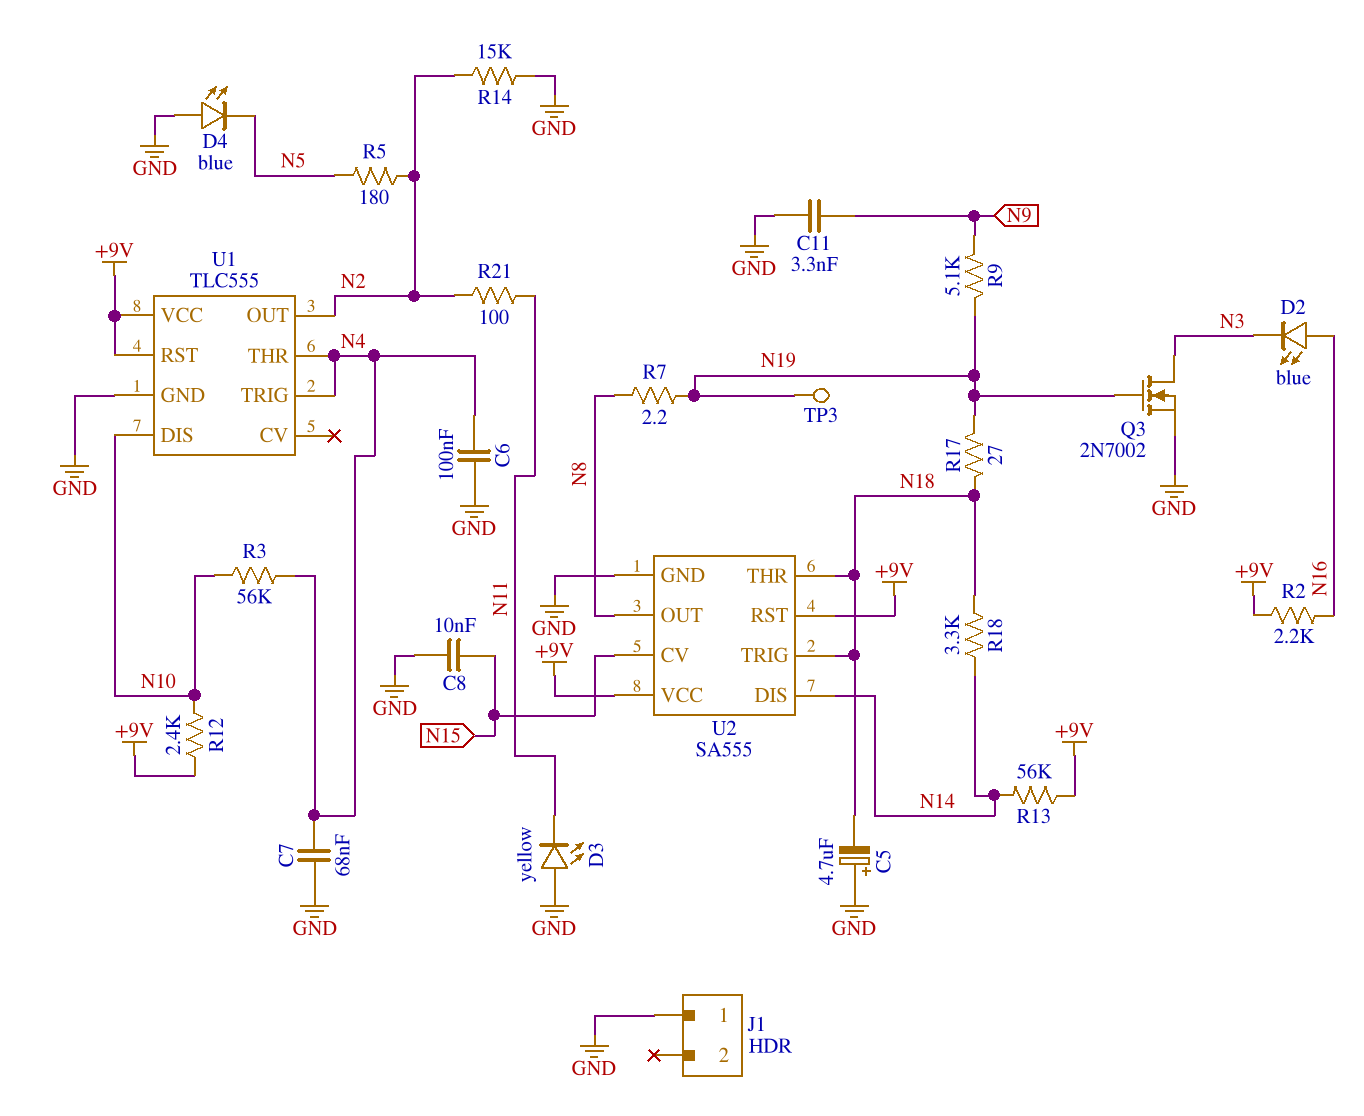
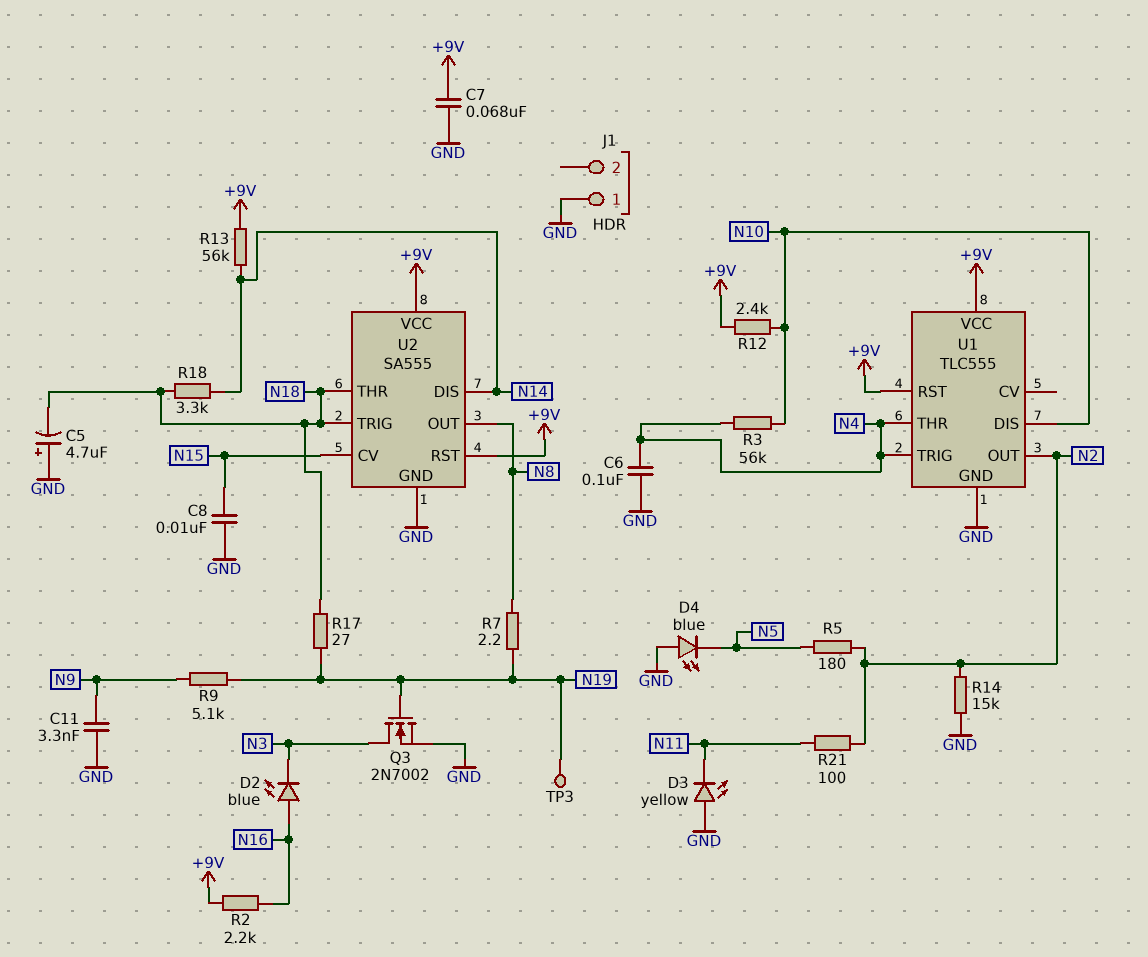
C7: 68nF (GND, N4) -> 68nF (+9V, GND)

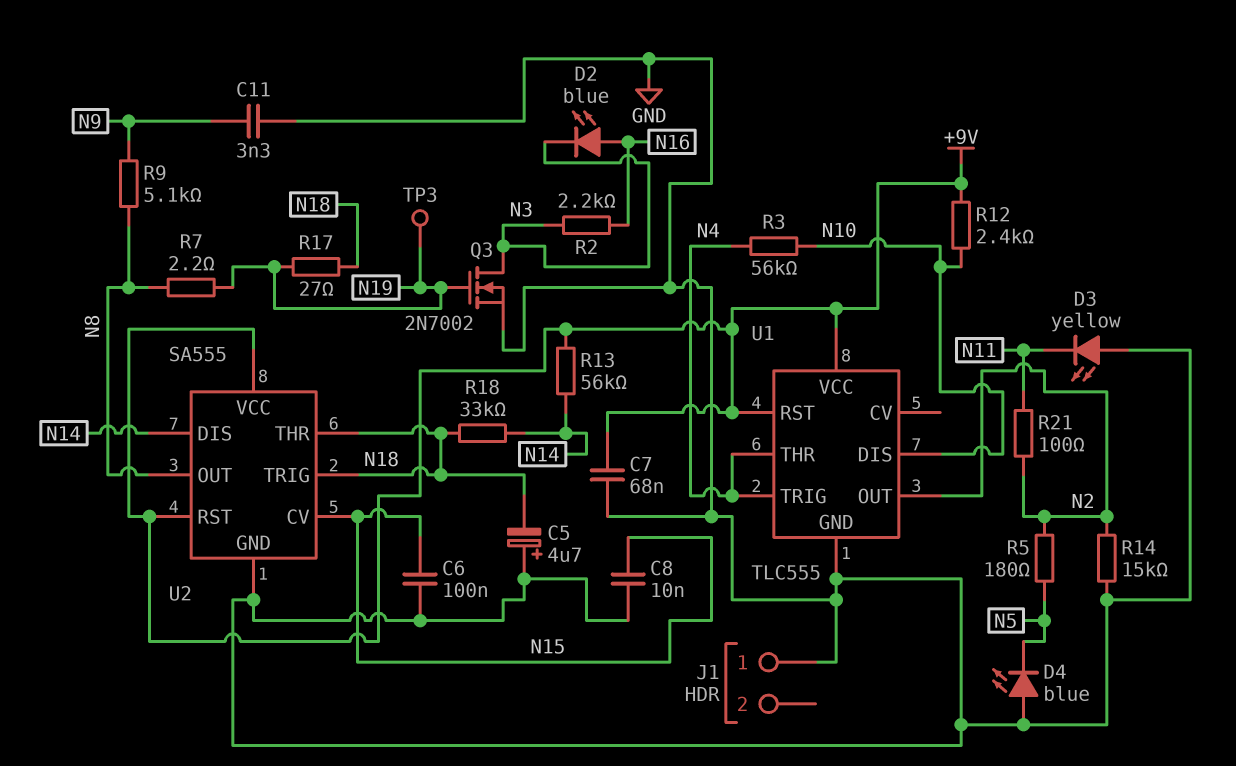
C6: 100nF (GND, N4) -> 100nF (GND, N15)
R2: 2.2k (+9V, N16) -> 2.2k (N3, N16)
R9: 5.1k (N9, N19) -> 5.1k (N8, N9)
R18: 3.3k (N14, N18) -> 33k (N14, N18)

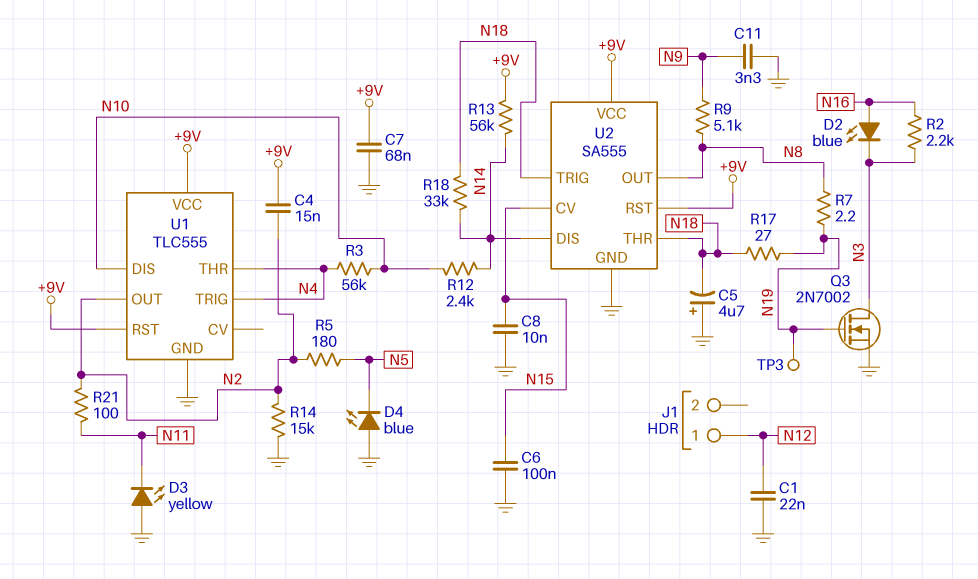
C1: none -> 22nF (GND, N12)
C4: none -> 15nF (+9V, N2)
J1 pin 1: GND -> N12
R12: 2.4k (+9V, N10) -> 2.4k (N10, N14)

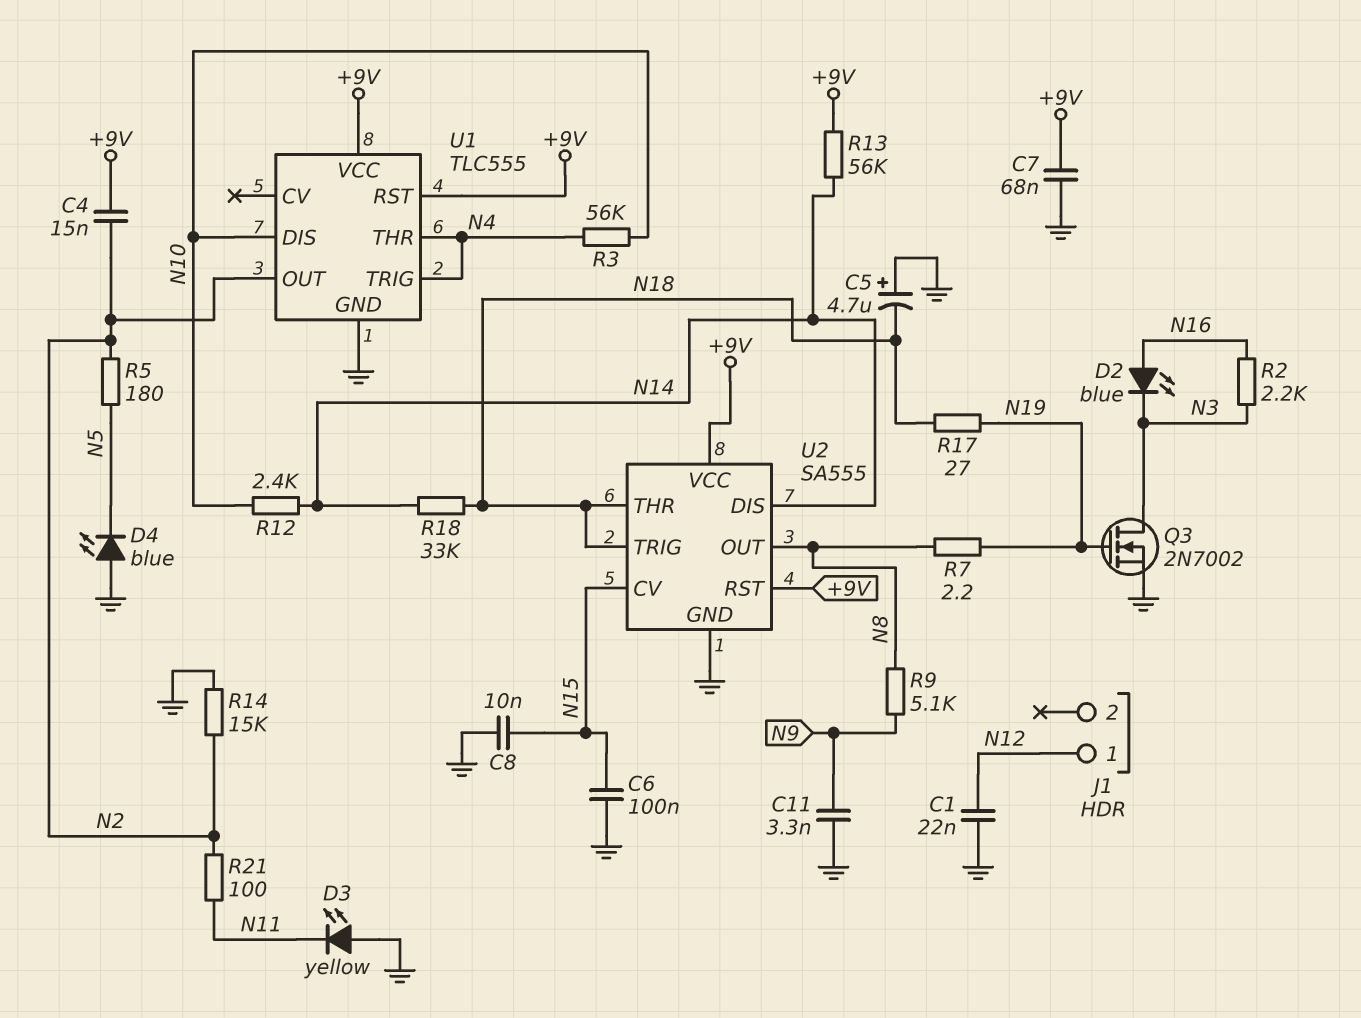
TP3: test point (N19) -> none

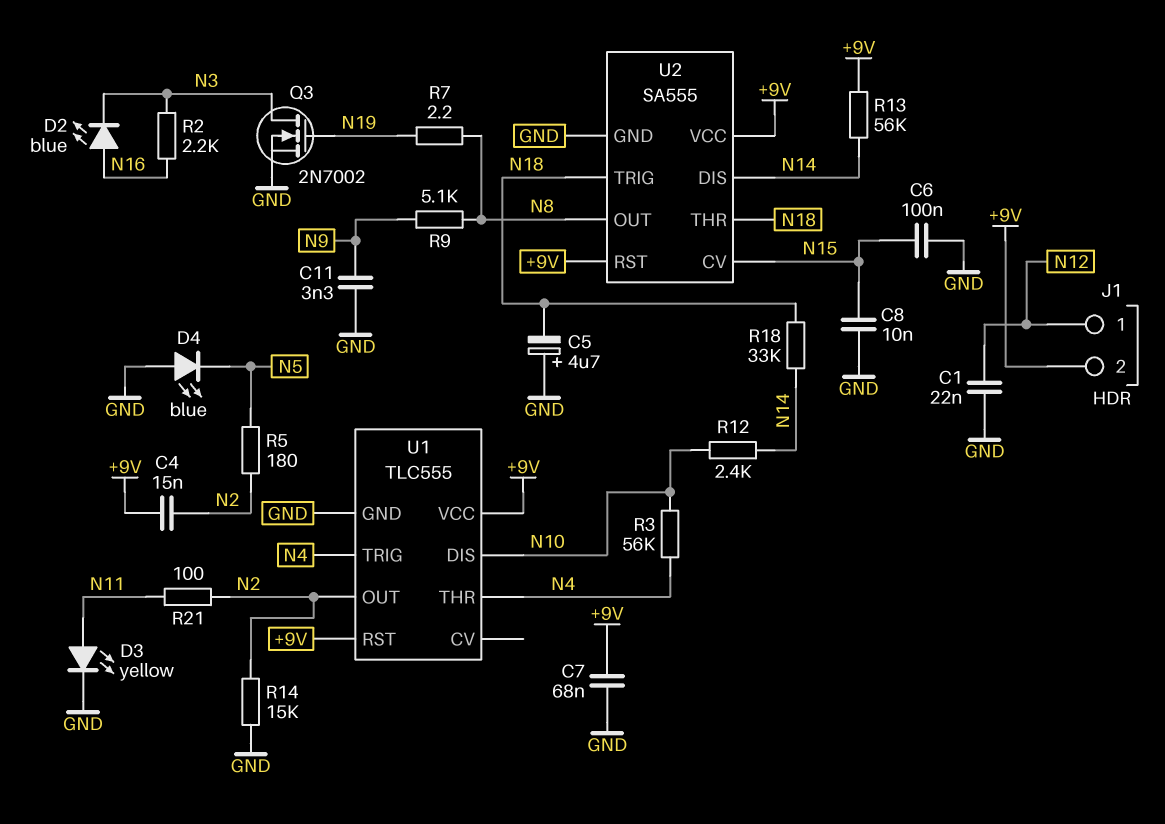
D3: LED yellow (A GND, K N11) -> LED yellow (A N11, K GND)
J1 pin 2: none -> +9V
R17: 27 (N18, N19) -> none

